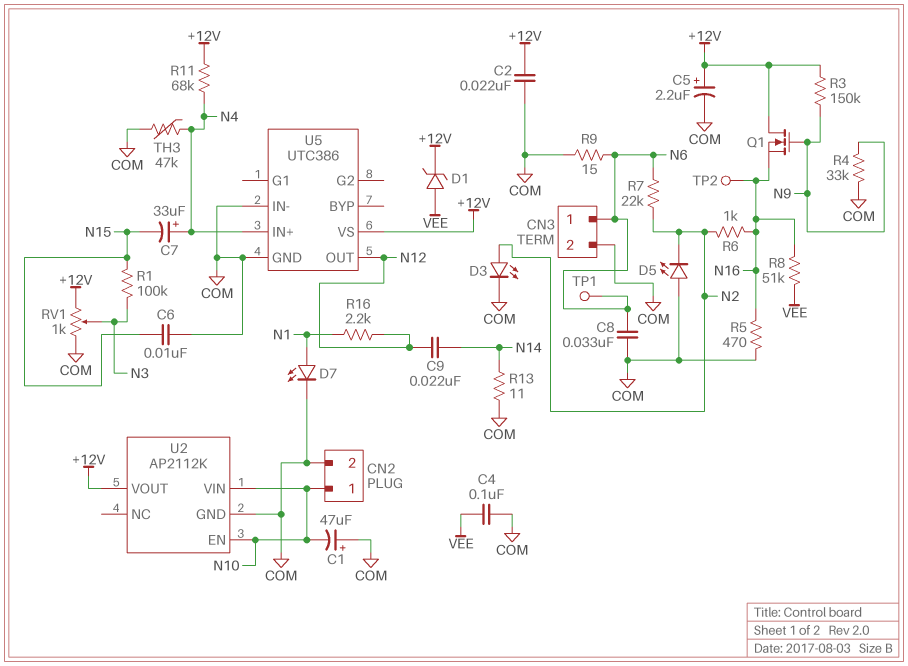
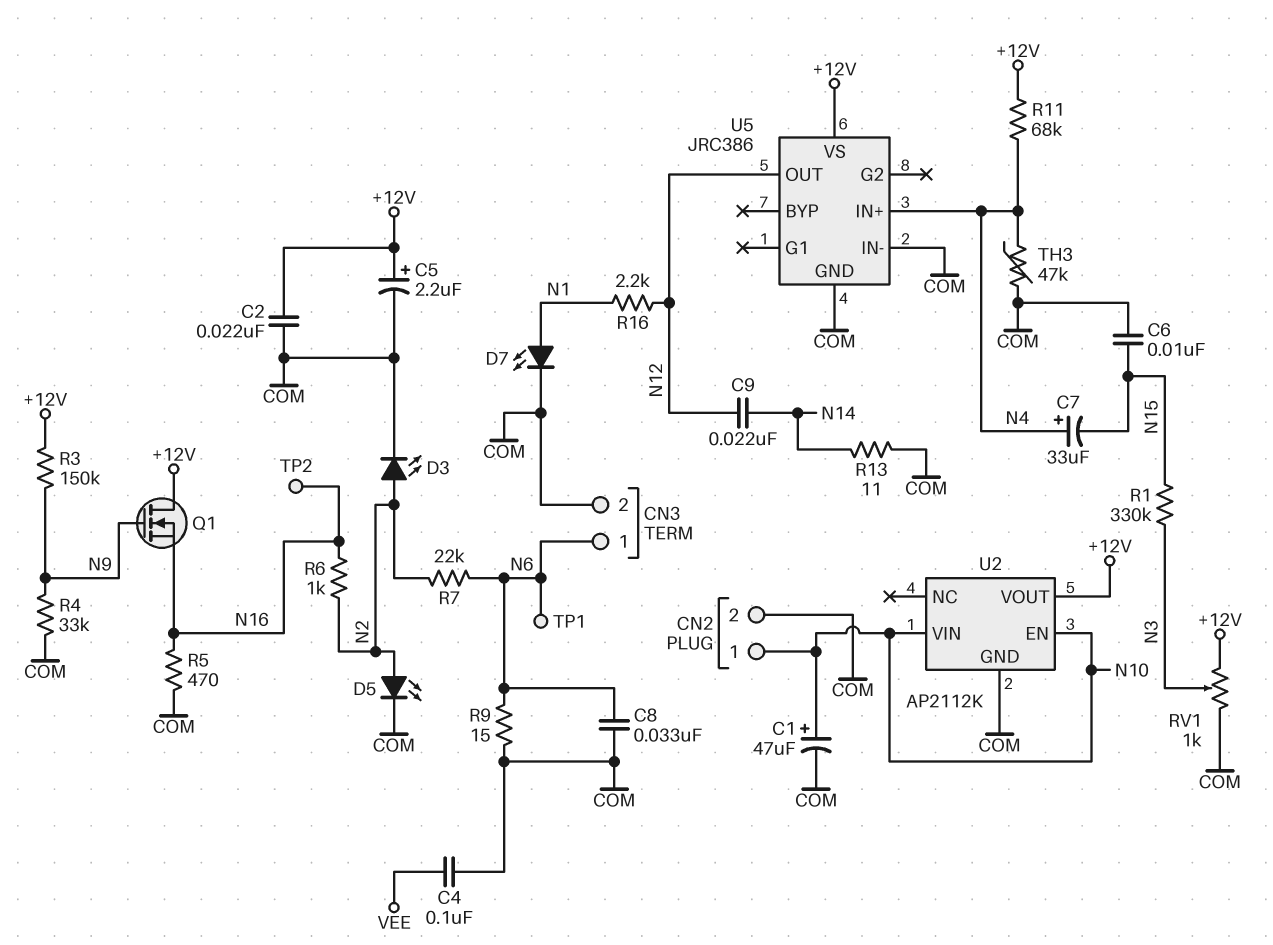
C1: 47uF (plus COM, minus N10) -> 47uF (plus N10, minus COM)
D1: zener (A VEE, K +12V) -> none
D5: LED (A COM, K N2) -> LED (A N2, K COM)
R1: 100k (N3, N15) -> 330k (N3, N15)
R8: 51k (N16, VEE) -> none
U5: UTC386 -> JRC386

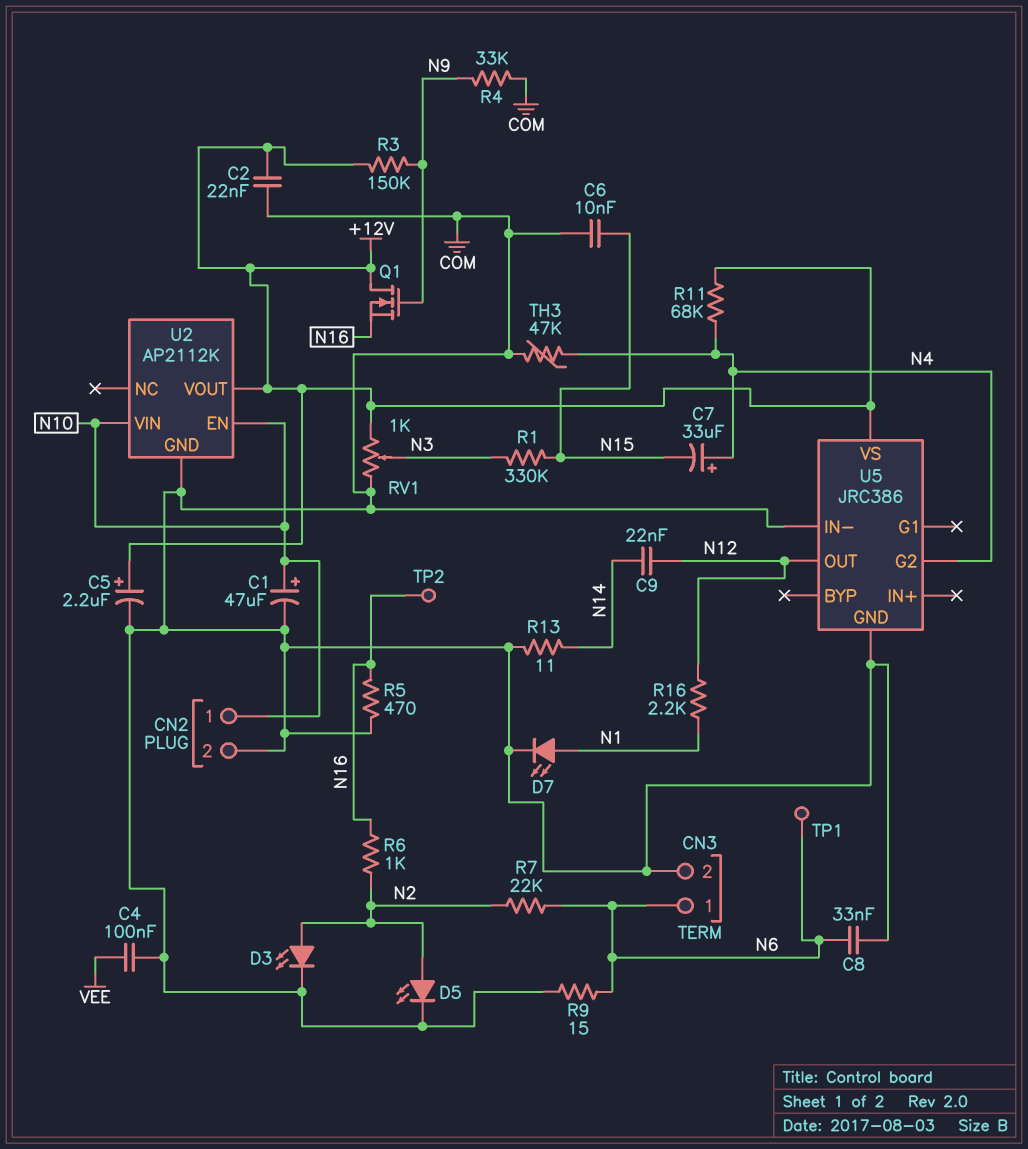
U5 pin G2: none -> N4
U5 pin IN+: N4 -> none

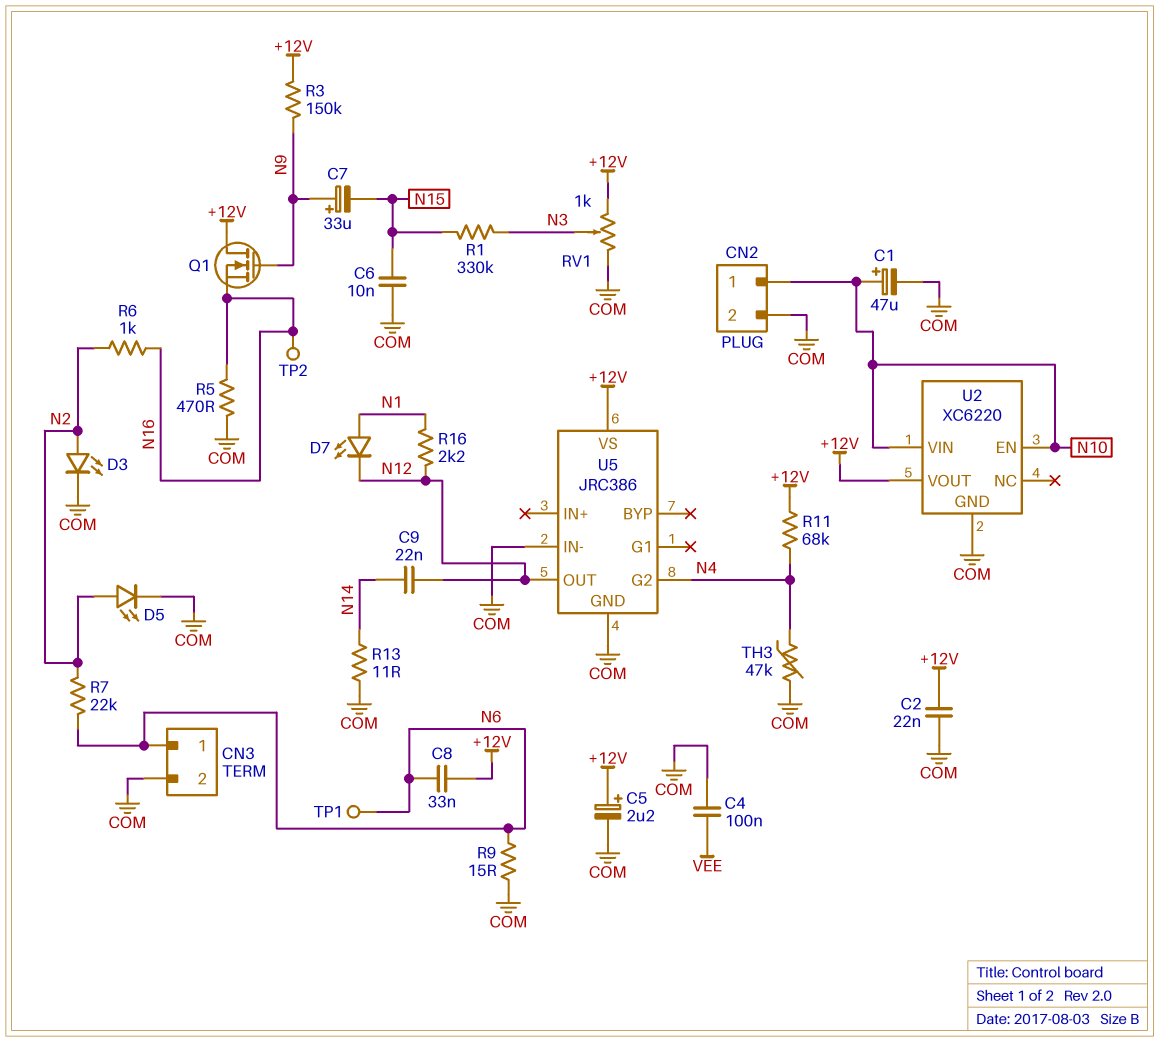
C7: 33uF (plus N4, minus N15) -> 33uF (plus N9, minus N15)
C8: 33nF (COM, N6) -> 33nF (+12V, N6)
D7: LED (A N1, K COM) -> LED (A N1, K N12)
R4: 33k (COM, N9) -> none
U2: AP2112K -> XC6220

